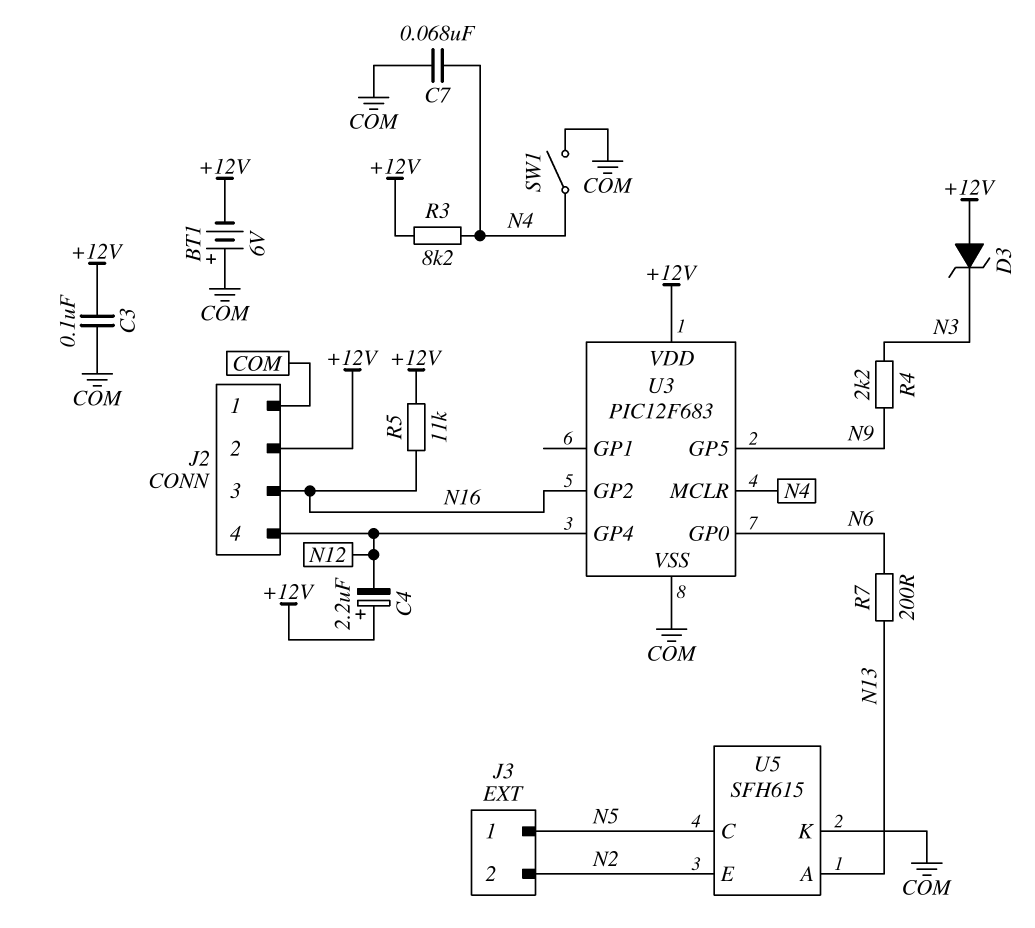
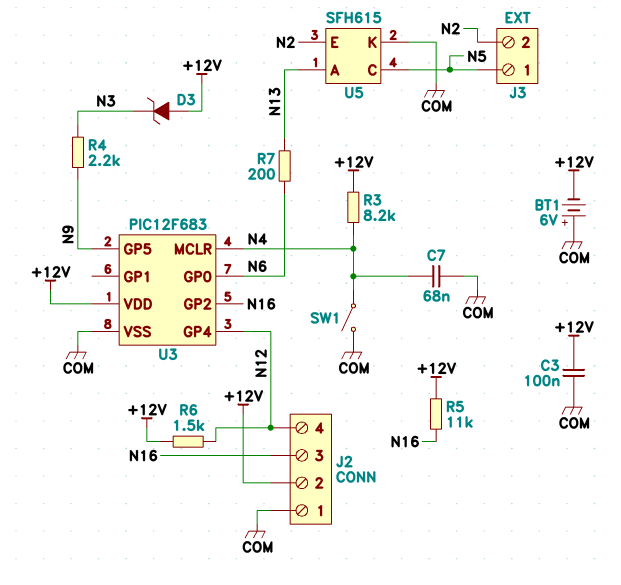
C4: 2.2uF (plus +12V, minus N12) -> none
R6: none -> 1.5k (+12V, N12)

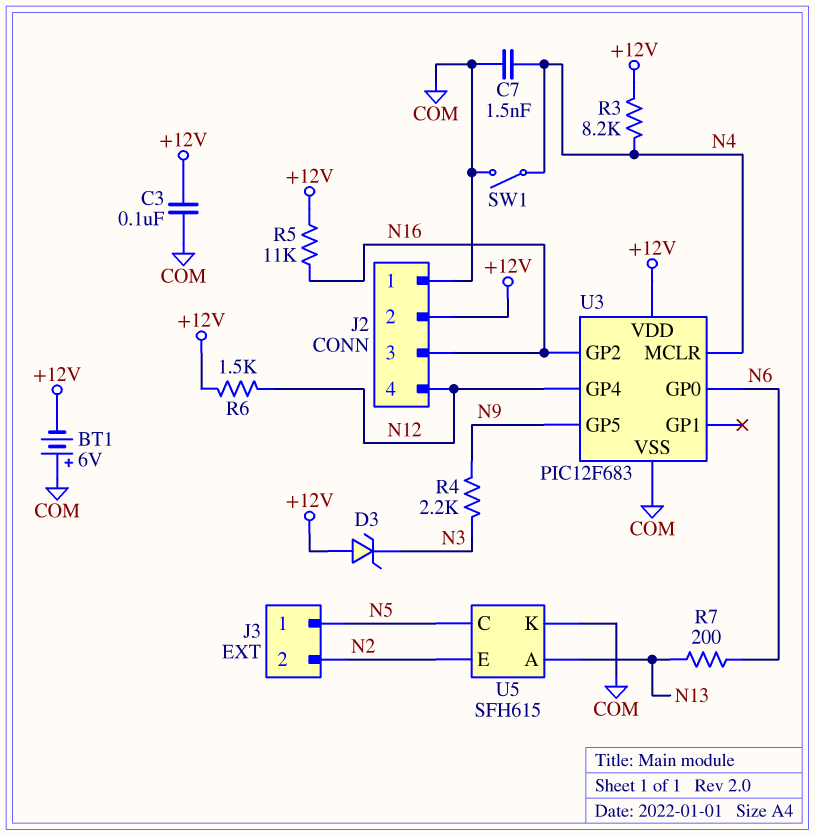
C7: 68nF (COM, N4) -> 1.5nF (COM, N4)

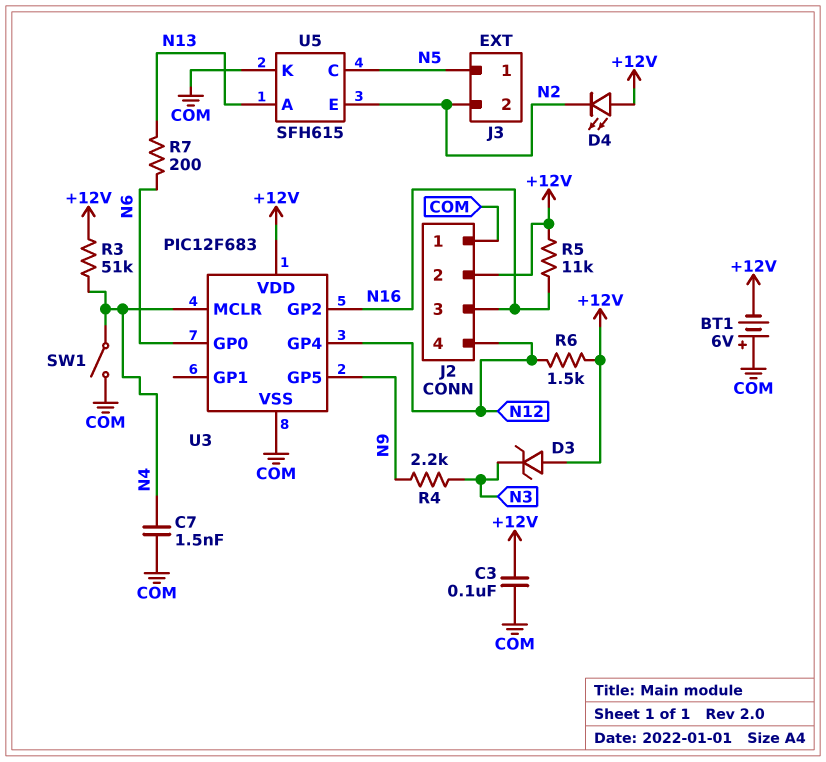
D4: none -> LED (A +12V, K N2)
R3: 8.2k (+12V, N4) -> 51k (+12V, N4)

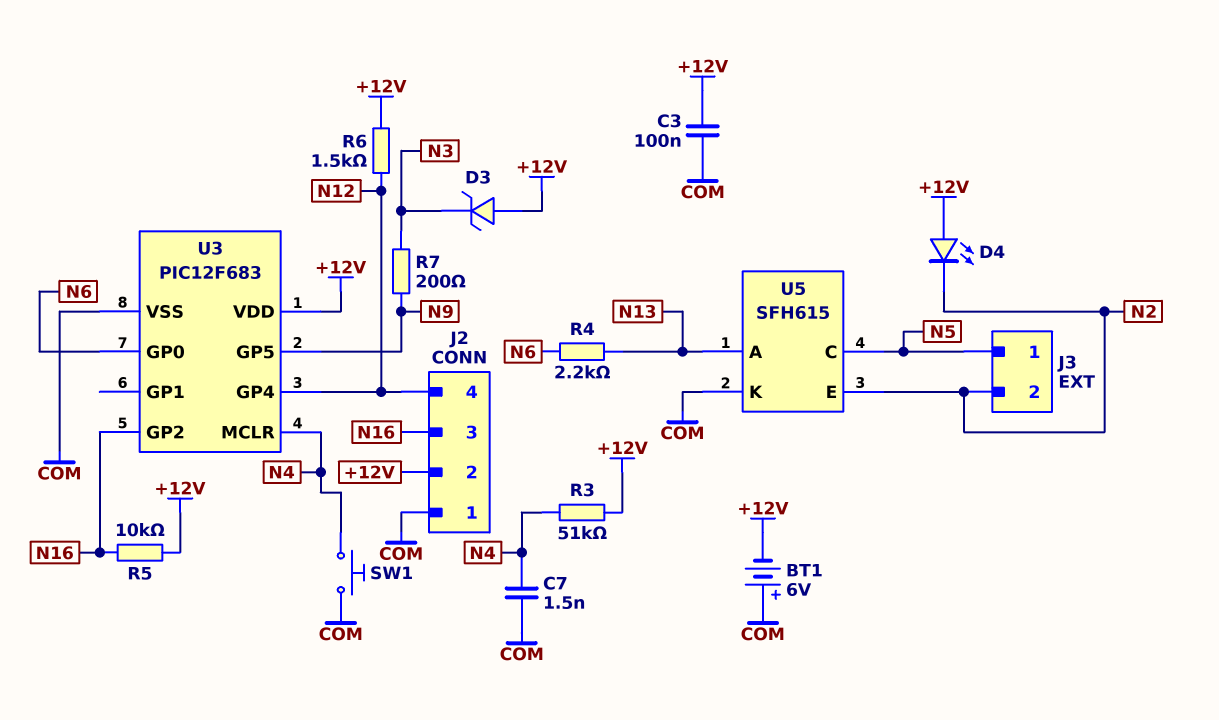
R4: 2.2k (N3, N9) -> 2.2k (N6, N13)
R5: 11k (+12V, N16) -> 10k (+12V, N16)
R7: 200 (N6, N13) -> 200 (N3, N9)
SW1: switch (COM, N4) -> button (COM, N4)

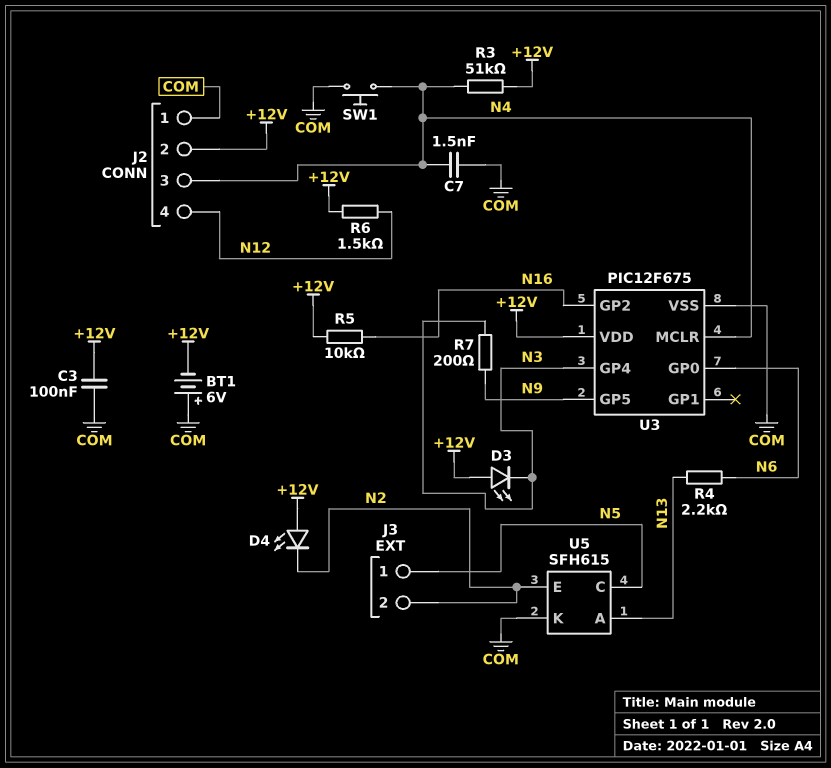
D3: zener (A +12V, K N3) -> LED (A +12V, K N3)
J2 pin 3: N16 -> N4
U3: PIC12F683 -> PIC12F675
U3 pin GP4: N12 -> N3

